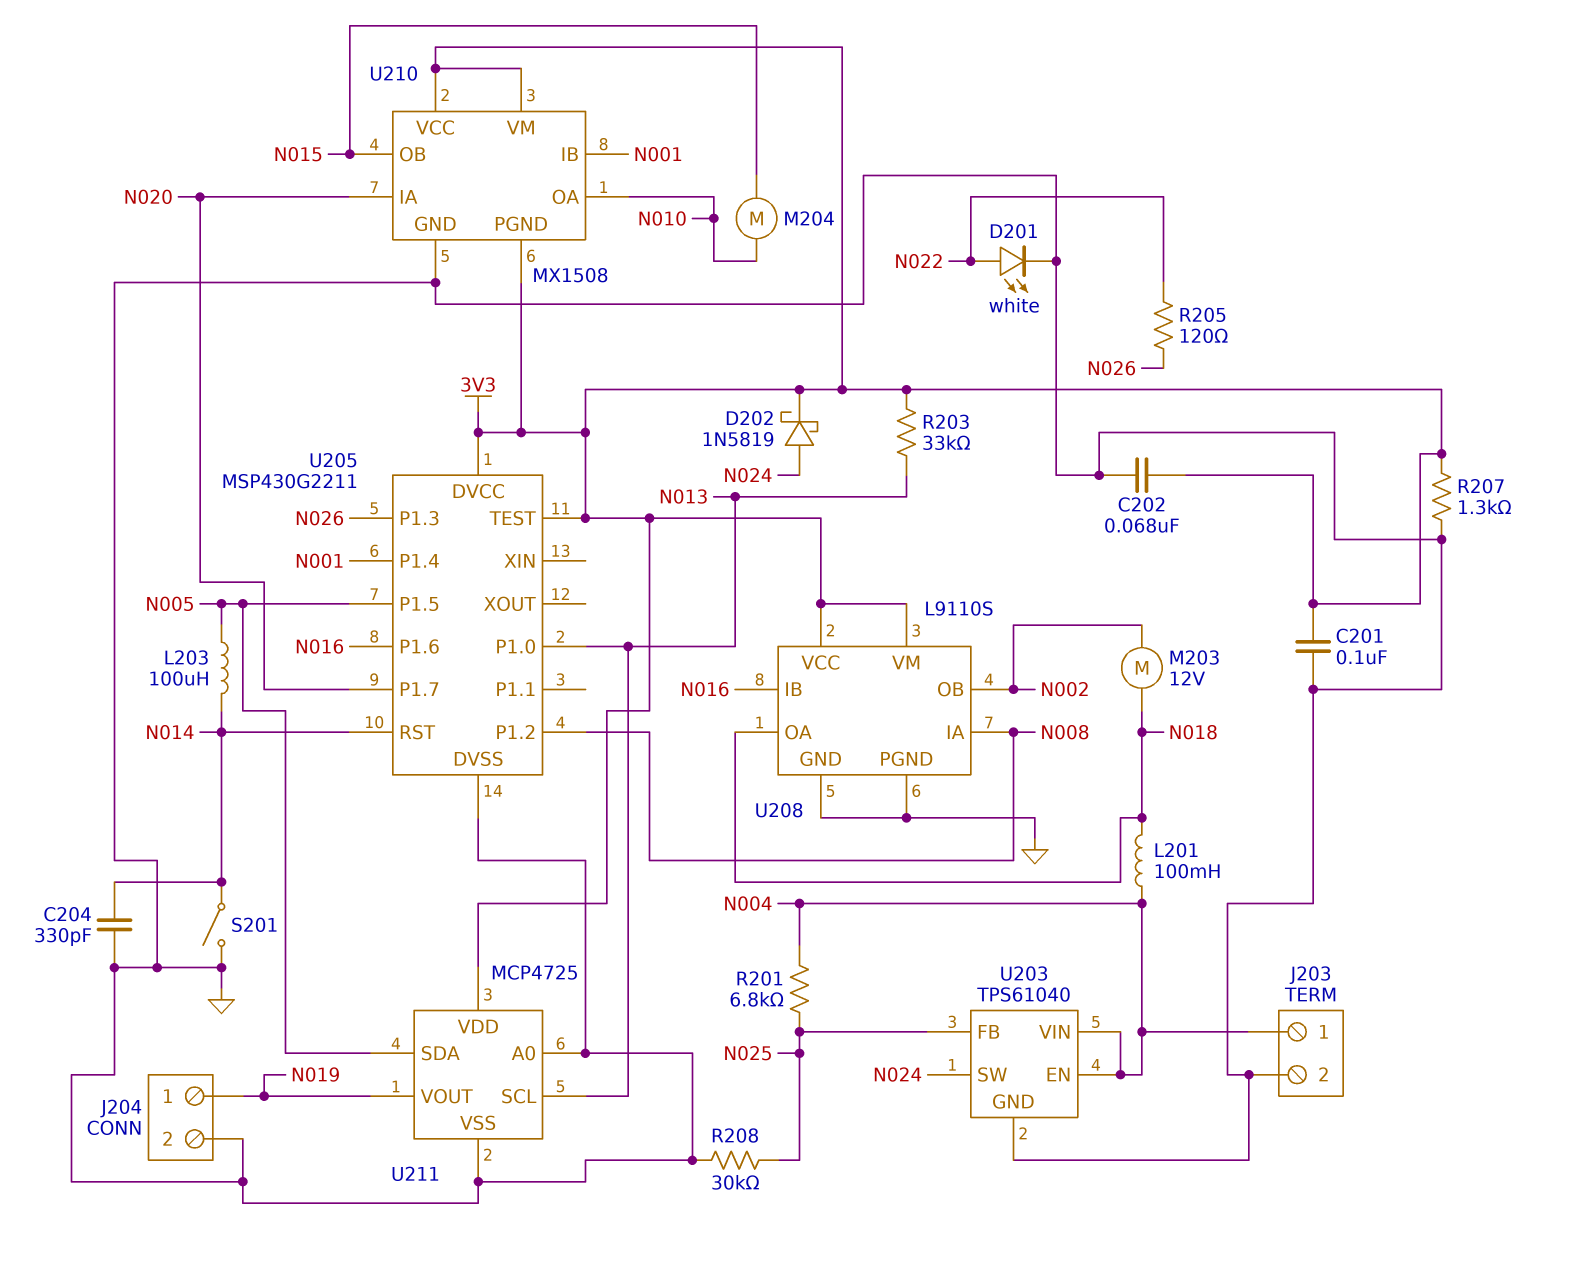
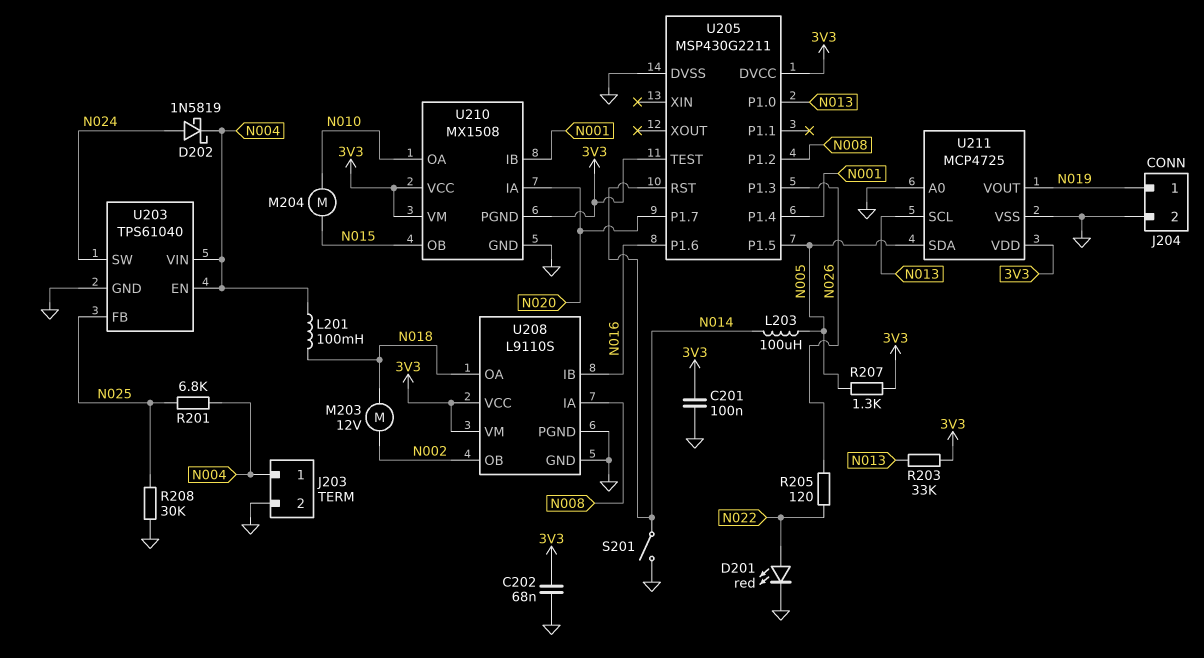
C204: 330pF (GND, N014) -> none
D201: LED white (A N022, K GND) -> LED red (A N022, K GND)
D202: schottky 1N5819 (A N024, K 3V3) -> schottky 1N5819 (A N024, K N004)
R207: 1.3k (3V3, GND) -> 1.3k (3V3, N005)

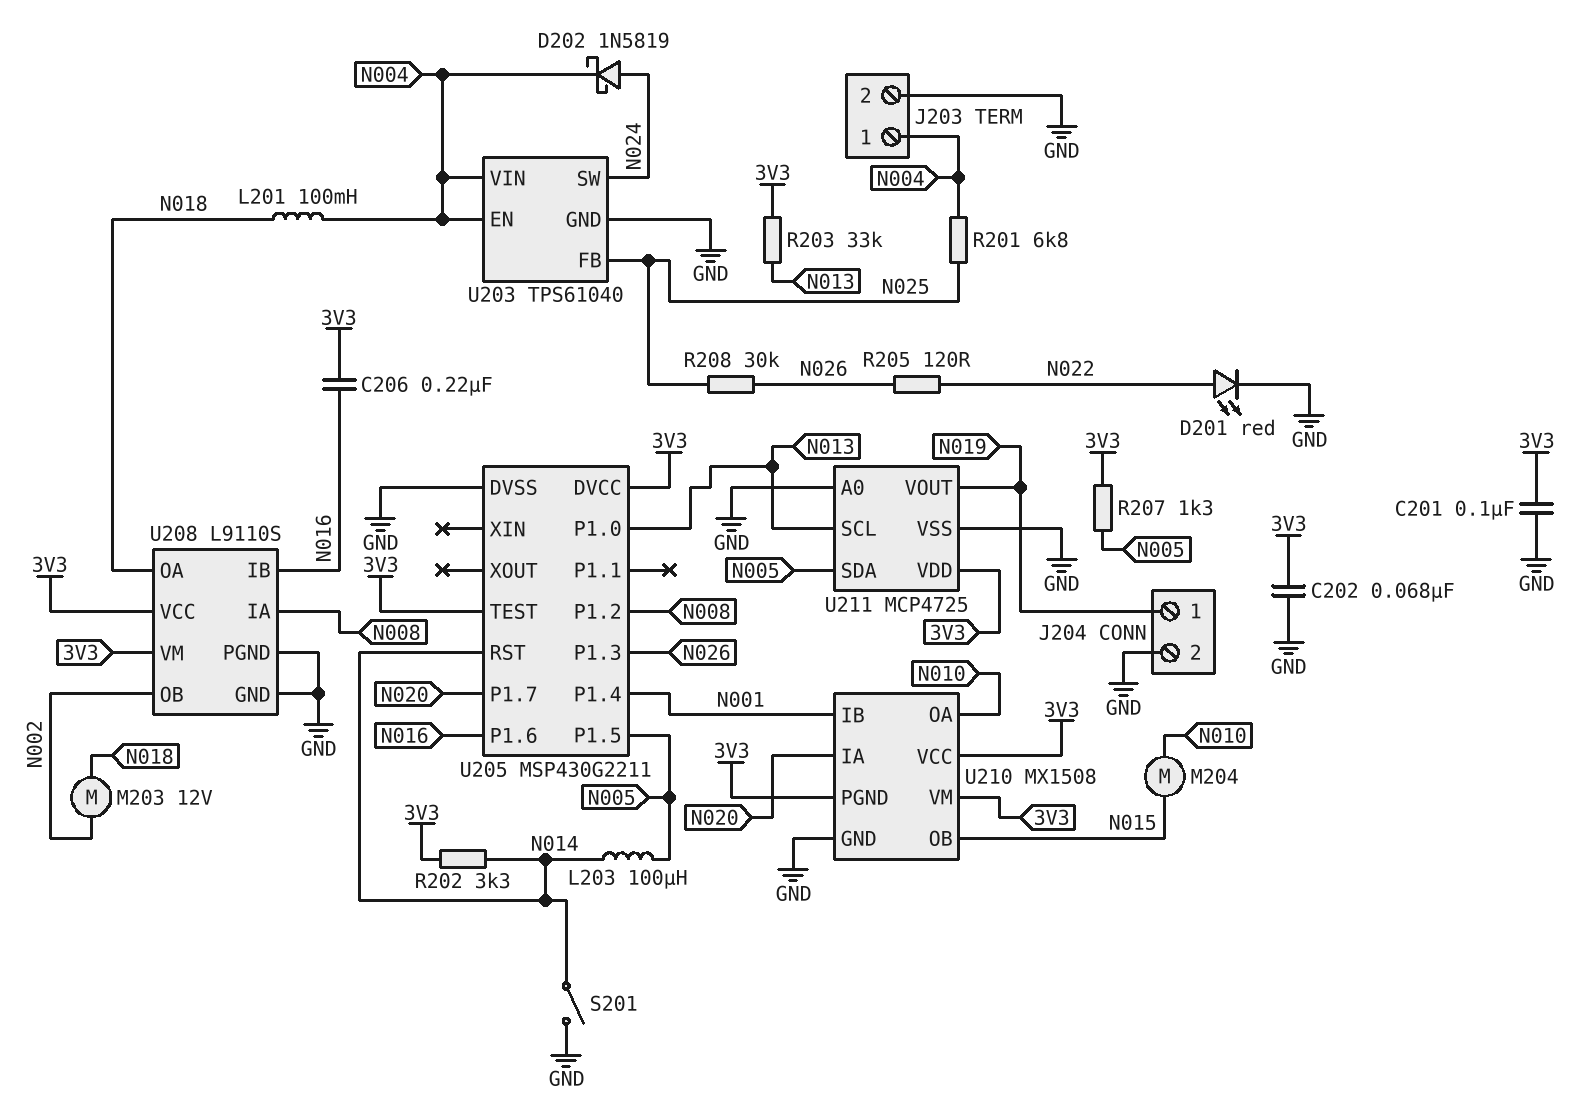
C206: none -> 220nF (3V3, N016)
R202: none -> 3.3k (3V3, N014)
R208: 30k (GND, N025) -> 30k (N025, N026)

